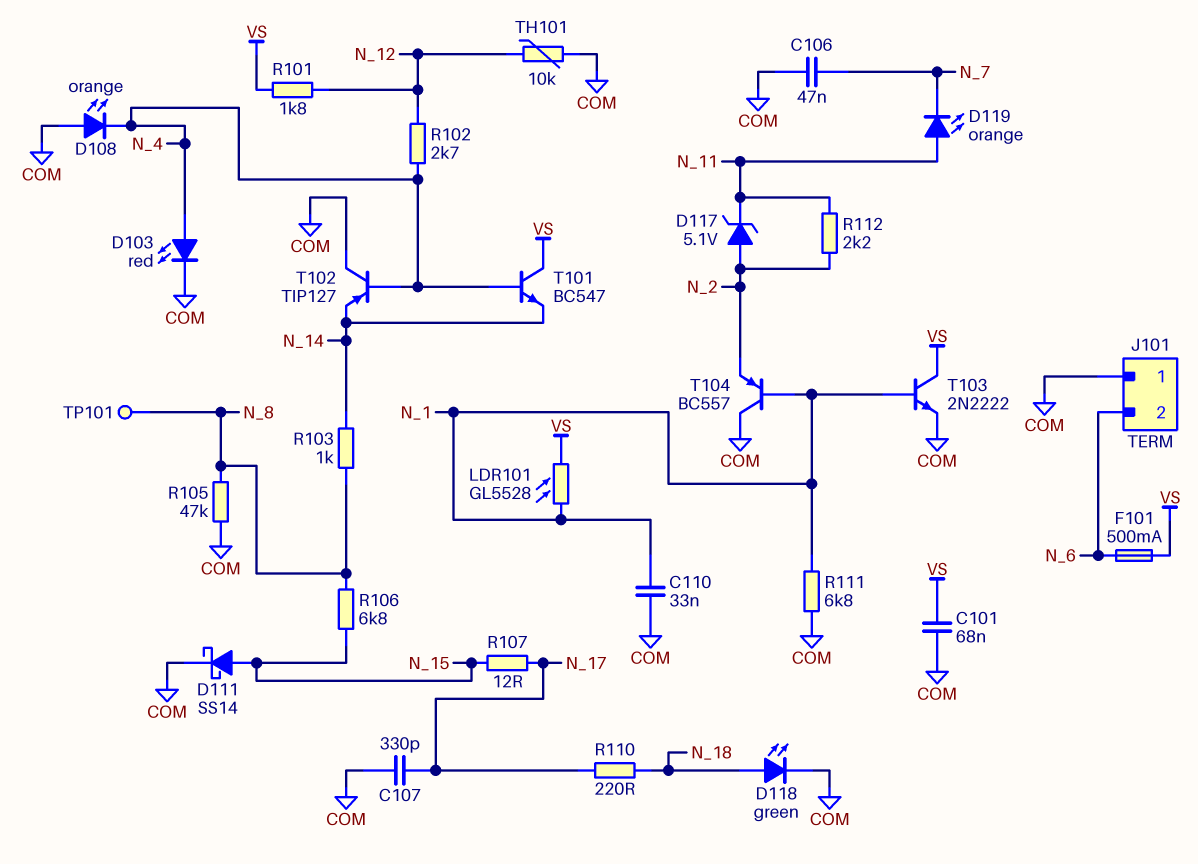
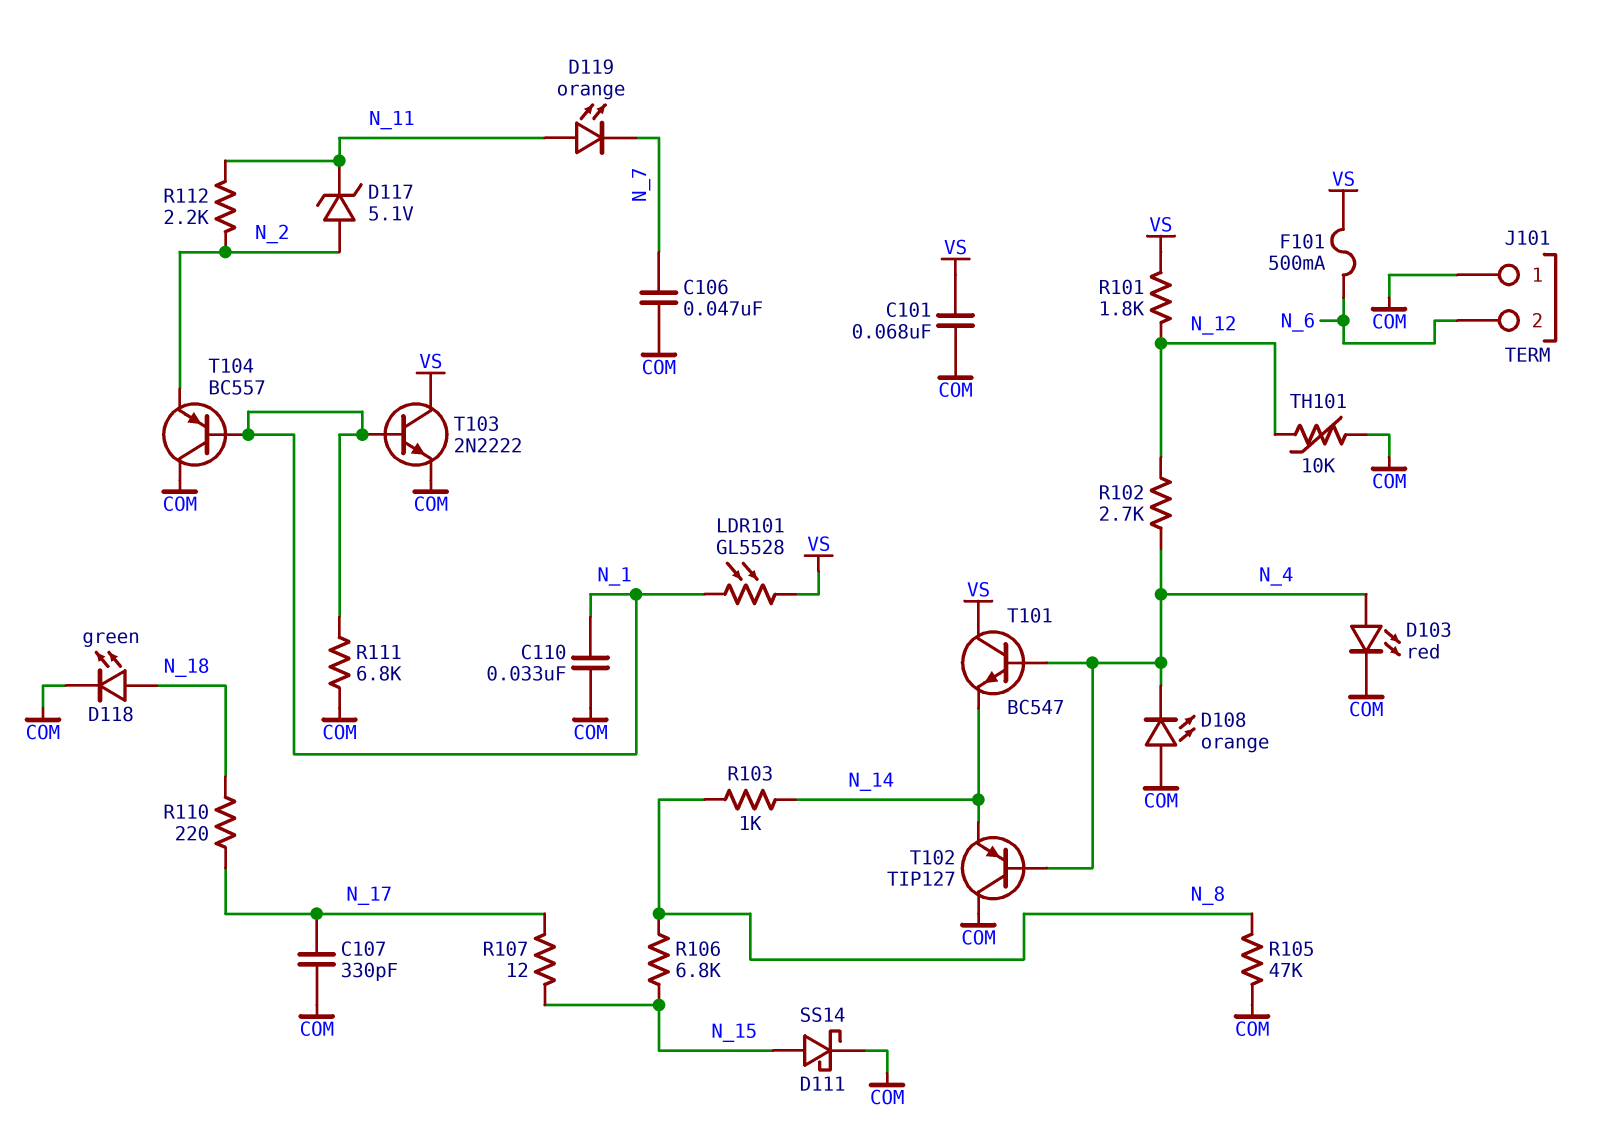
TP101: test point (N_8) -> none

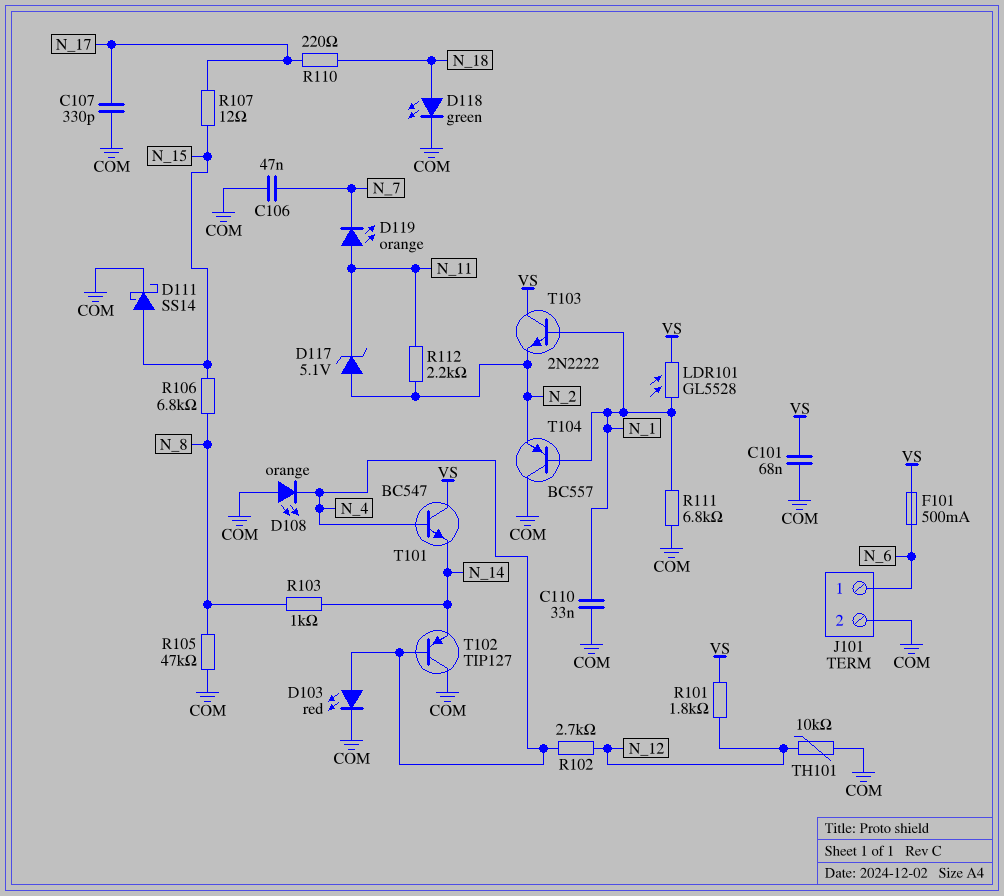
J101 pin 1: COM -> N_6
J101 pin 2: N_6 -> COM
T103: NPN 2N2222 (B N_1, C VS, E COM) -> NPN 2N2222 (B N_1, C VS, E N_2)

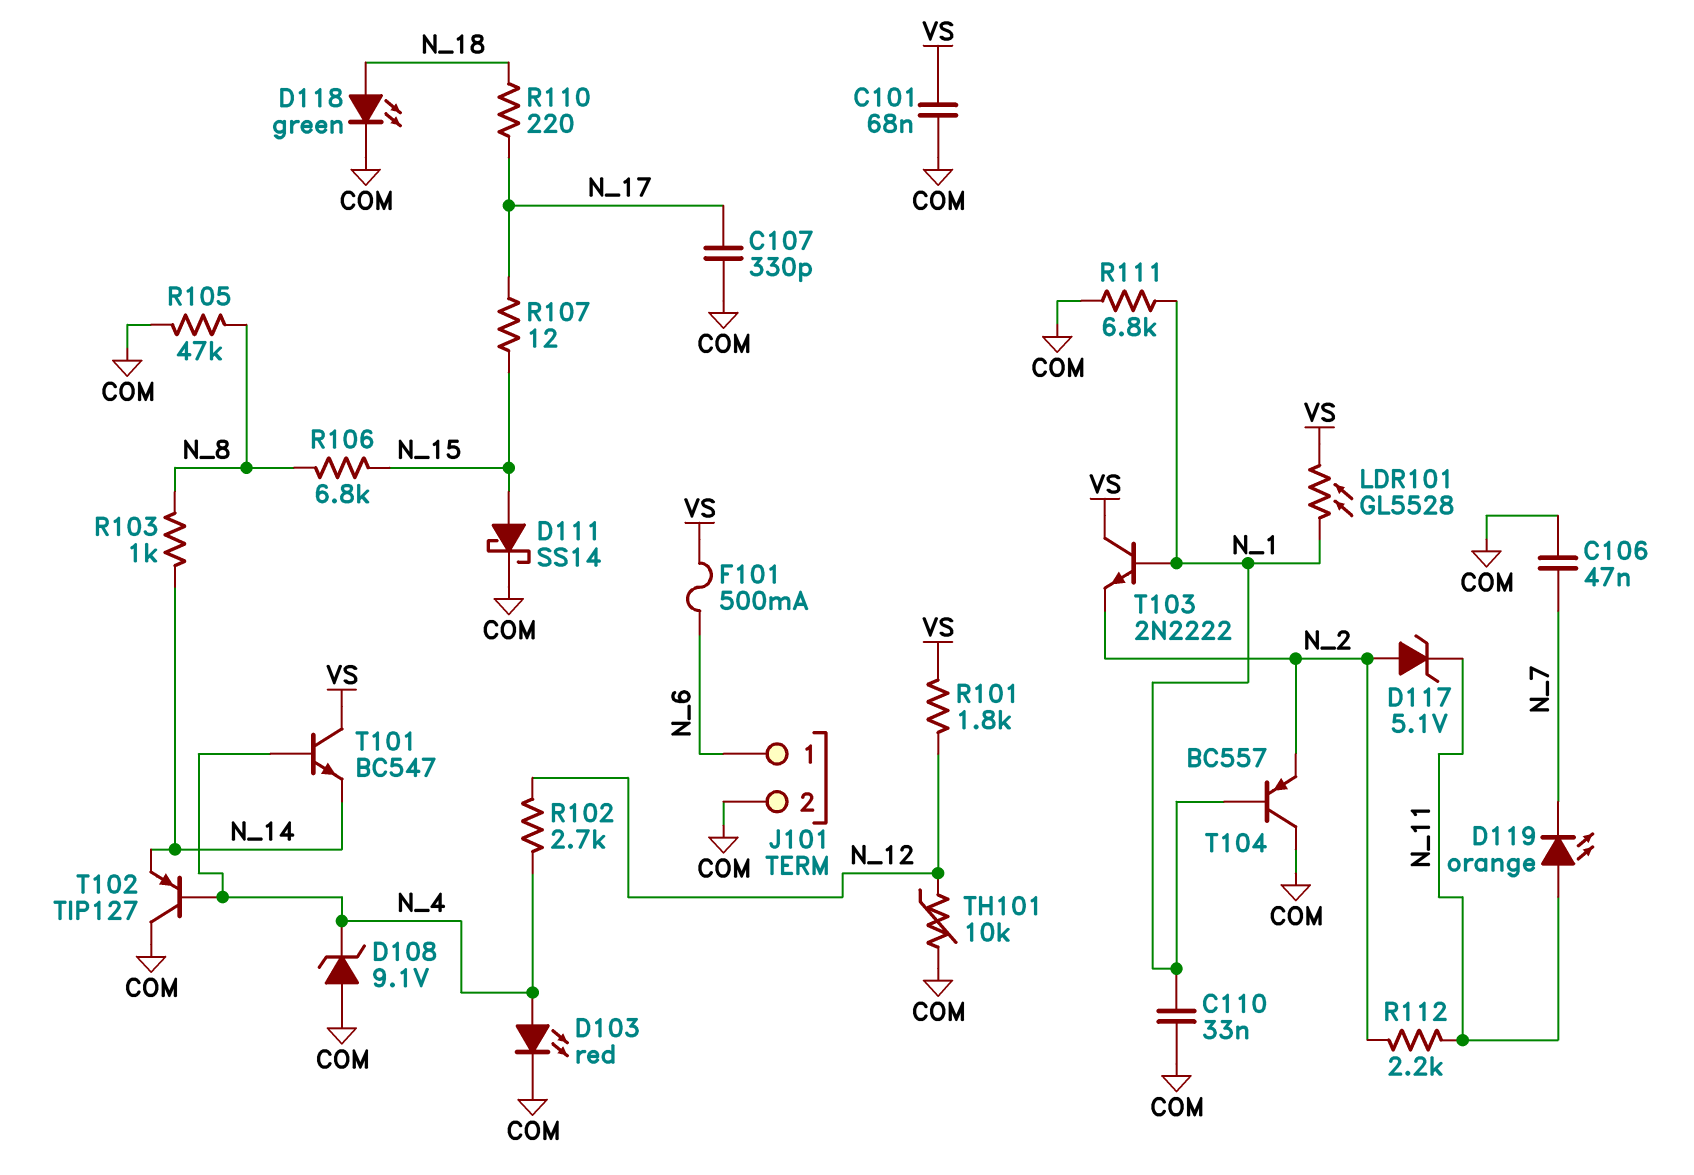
D108: LED orange (A COM, K N_4) -> zener 9.1V (A COM, K N_4)

